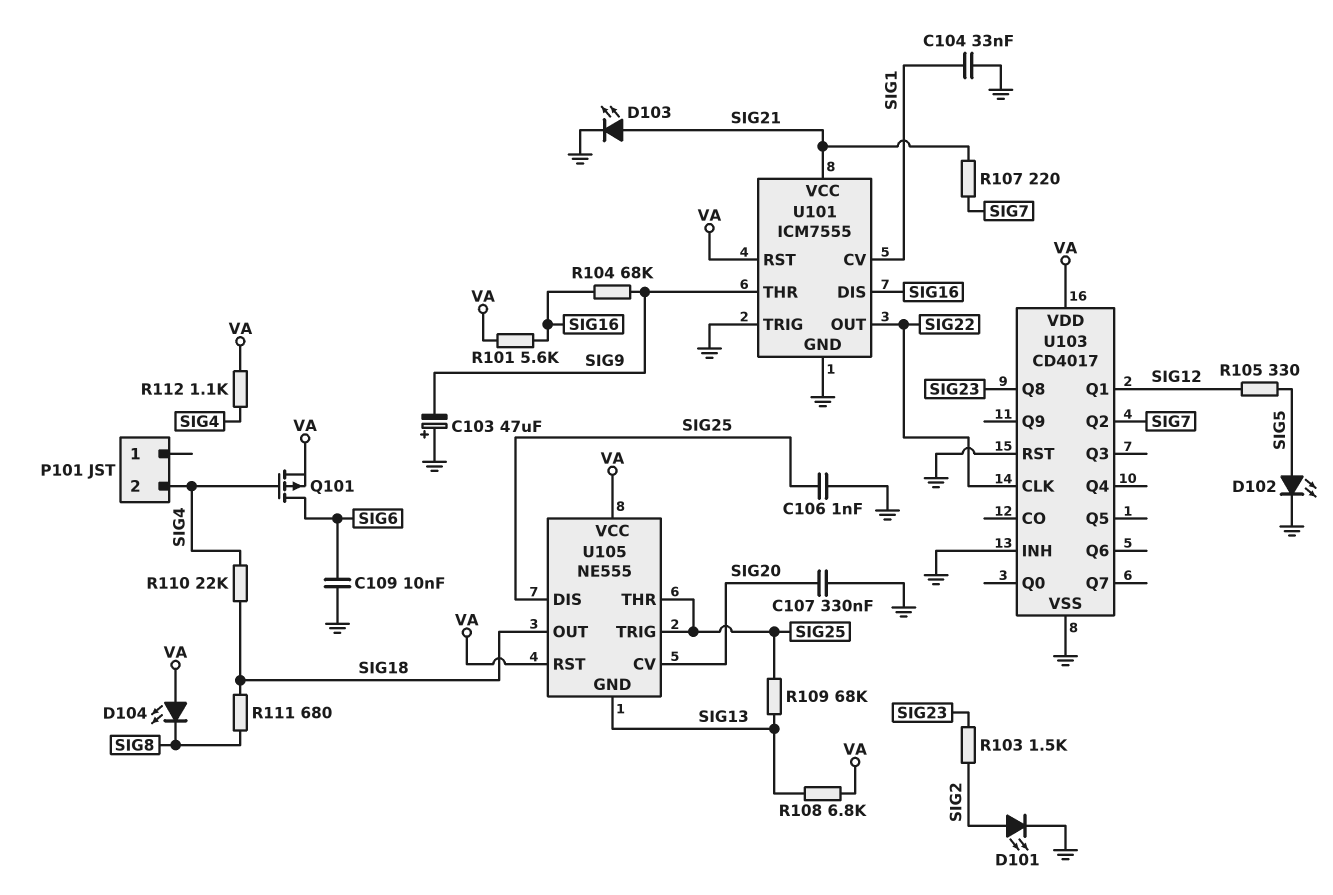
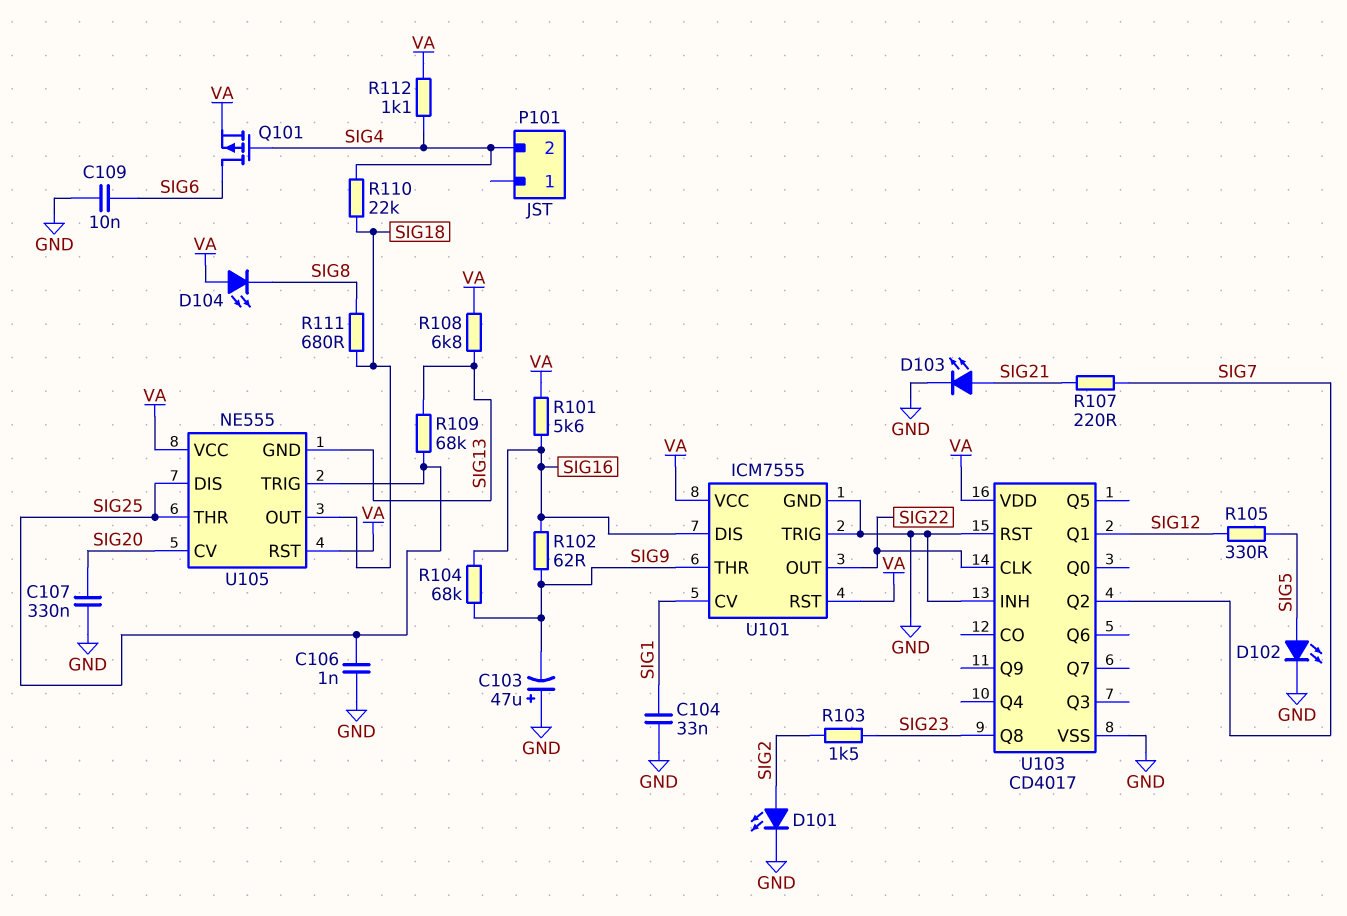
R102: none -> 62 (SIG9, SIG16)
U101 pin VCC: SIG21 -> VA

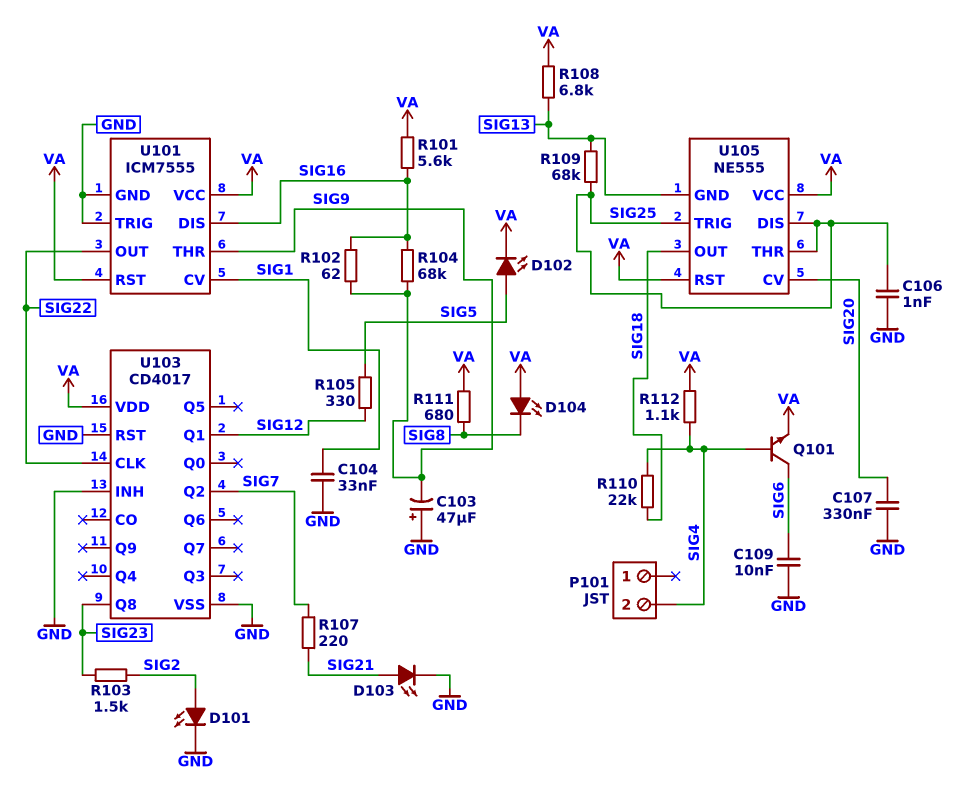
D102: LED (A SIG5, K GND) -> LED (A SIG5, K VA)
Q101: PMOS (G SIG4, D SIG6, S VA) -> NPN (B SIG4, C SIG6, E VA)
R111: 680 (SIG8, SIG18) -> 680 (SIG8, VA)

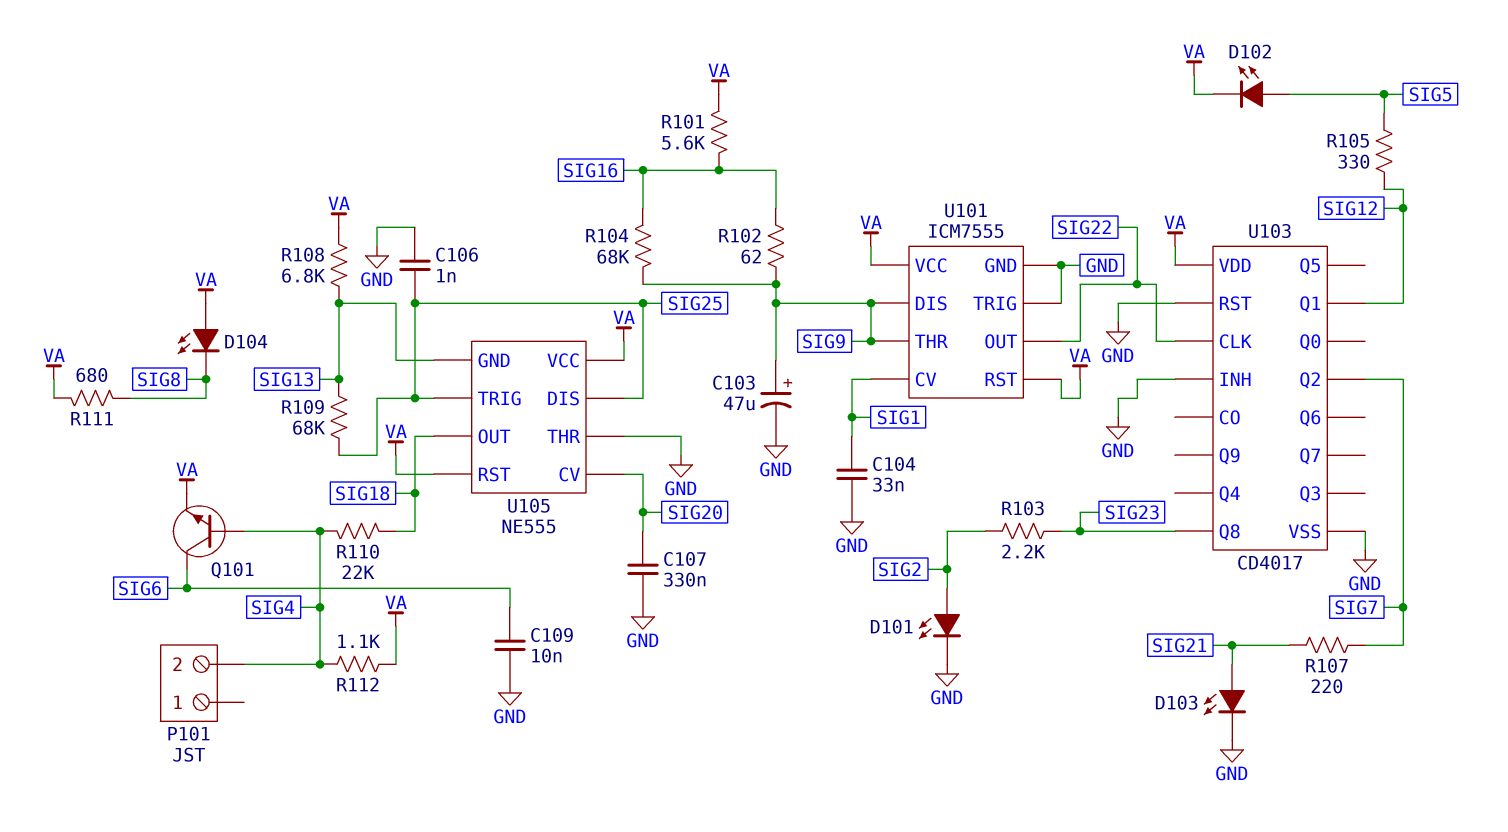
C103: 47uF (plus GND, minus SIG9) -> 47uF (plus SIG9, minus GND)
R103: 1.5k (SIG2, SIG23) -> 2.2k (SIG2, SIG23)
U101 pin DIS: SIG16 -> SIG9
U105 pin THR: SIG25 -> GND

